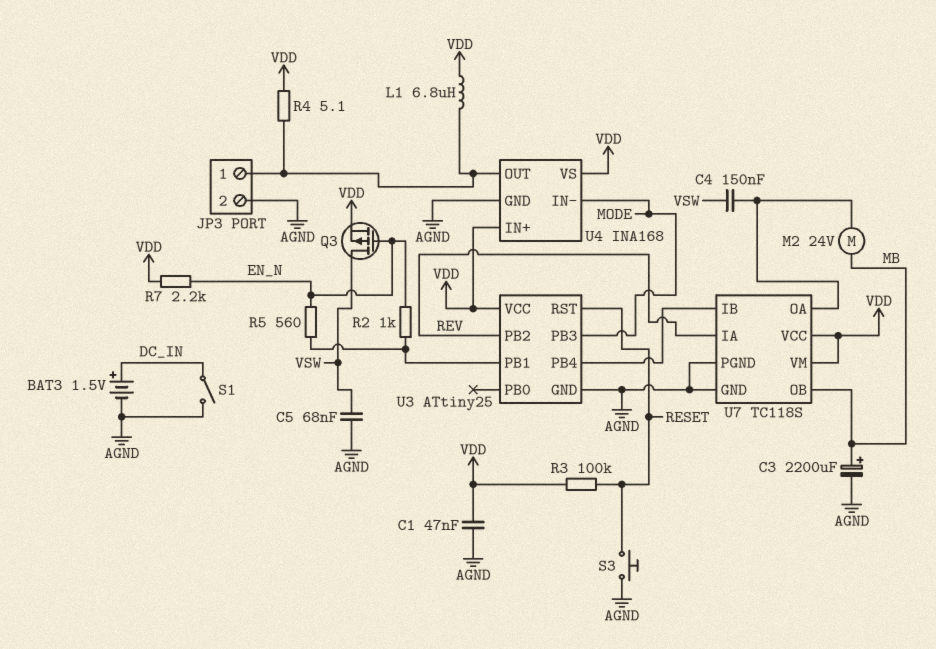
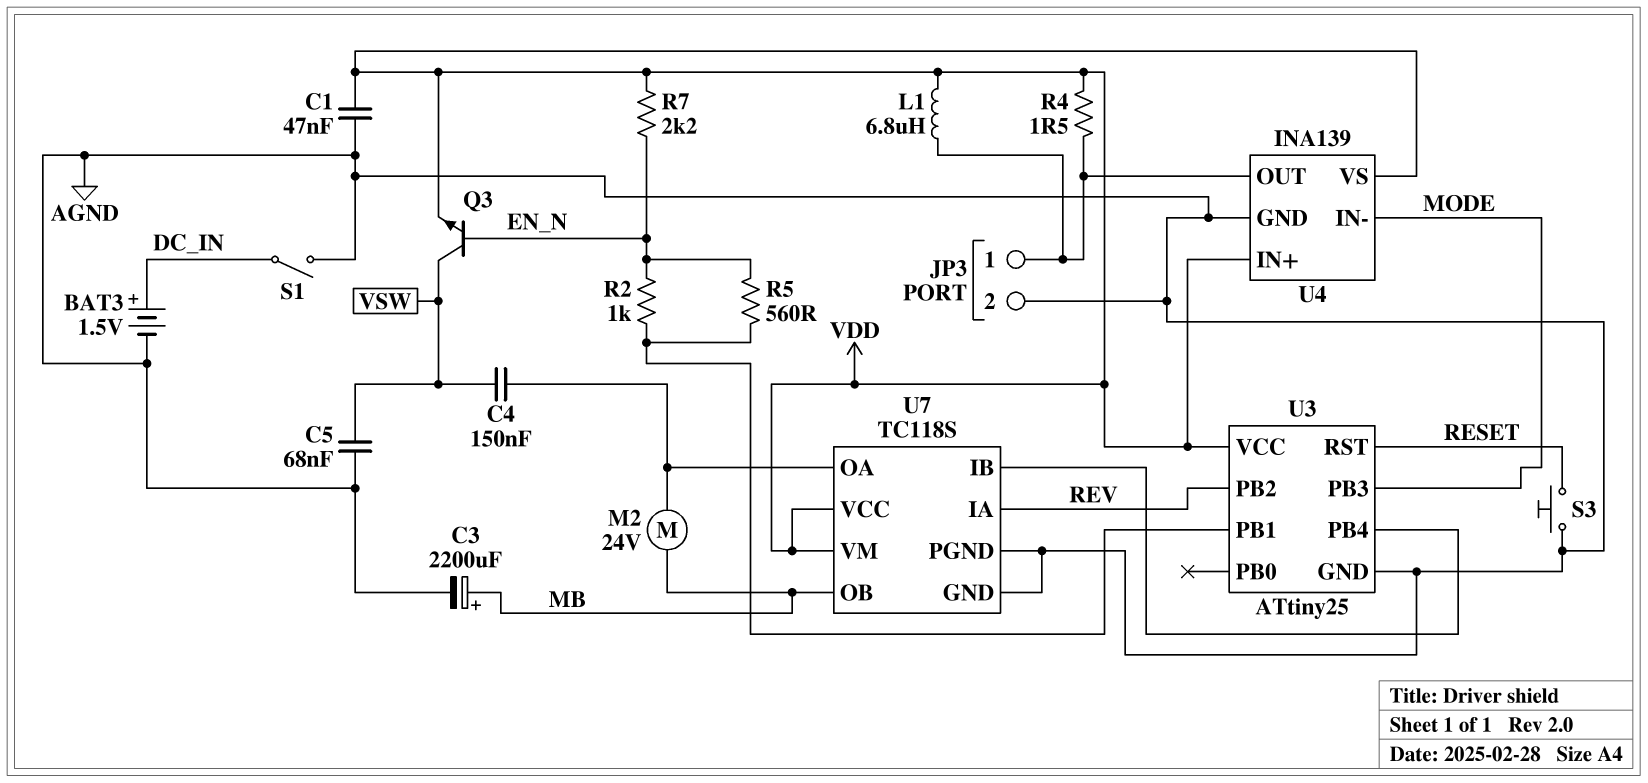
Q3: PMOS (G EN_N, D VSW, S VDD) -> NPN (B EN_N, C VSW, E VDD)
R3: 100k (RESET, VDD) -> none
R4: 5.1 (JP3/1, VDD) -> 1.5 (JP3/1, VDD)
U4: INA168 -> INA139

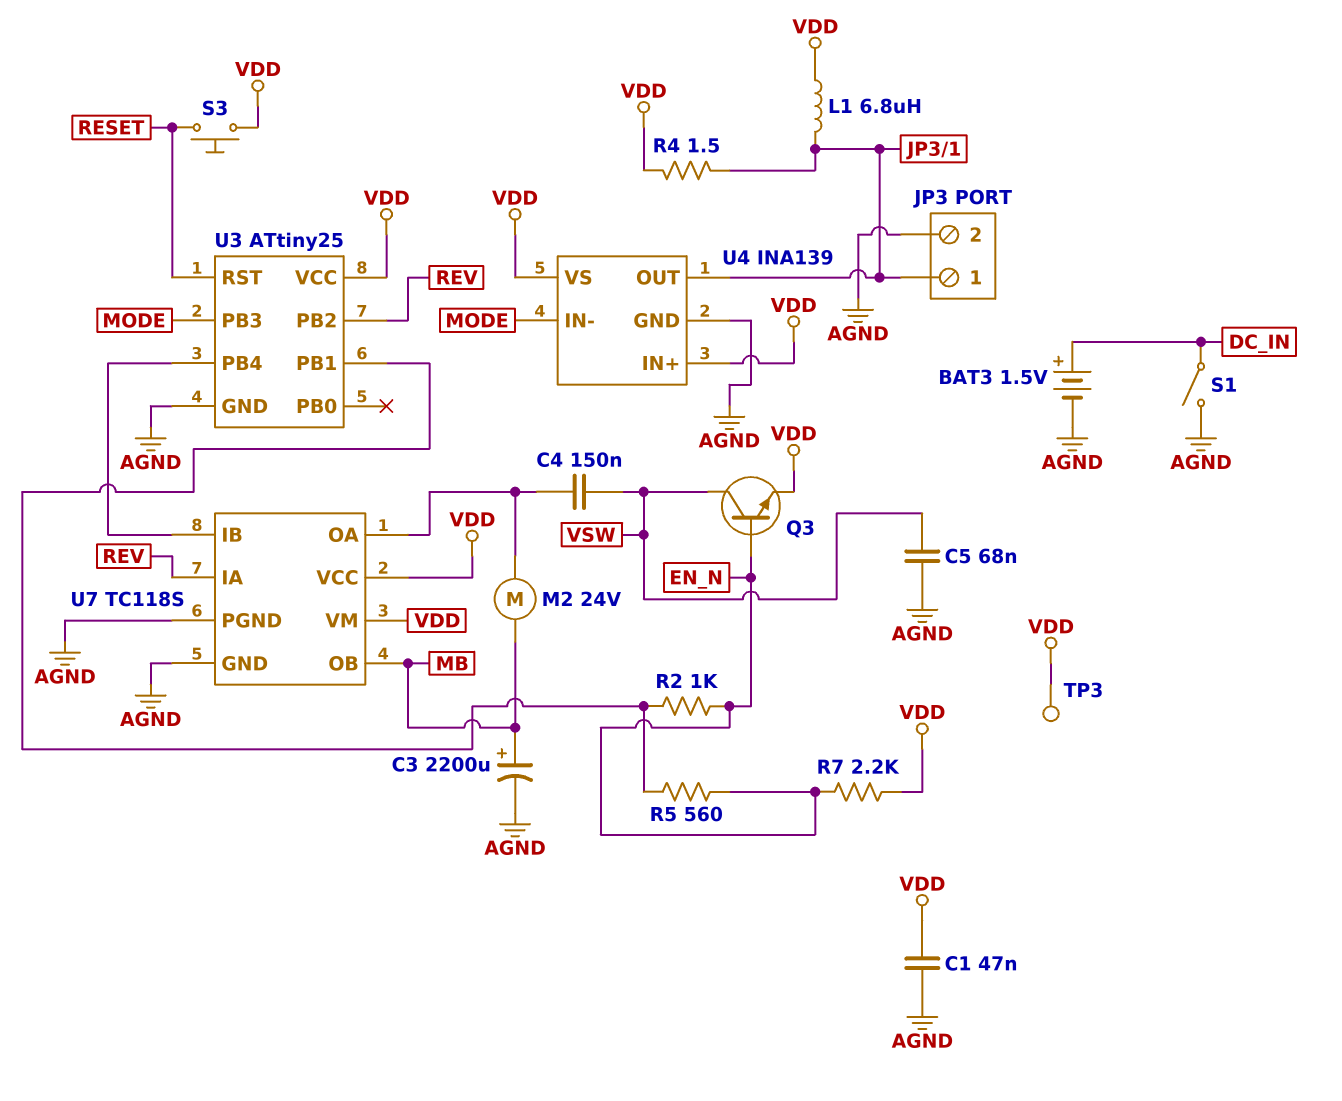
S3: button (AGND, RESET) -> button (RESET, VDD)
TP3: none -> test point (VDD)

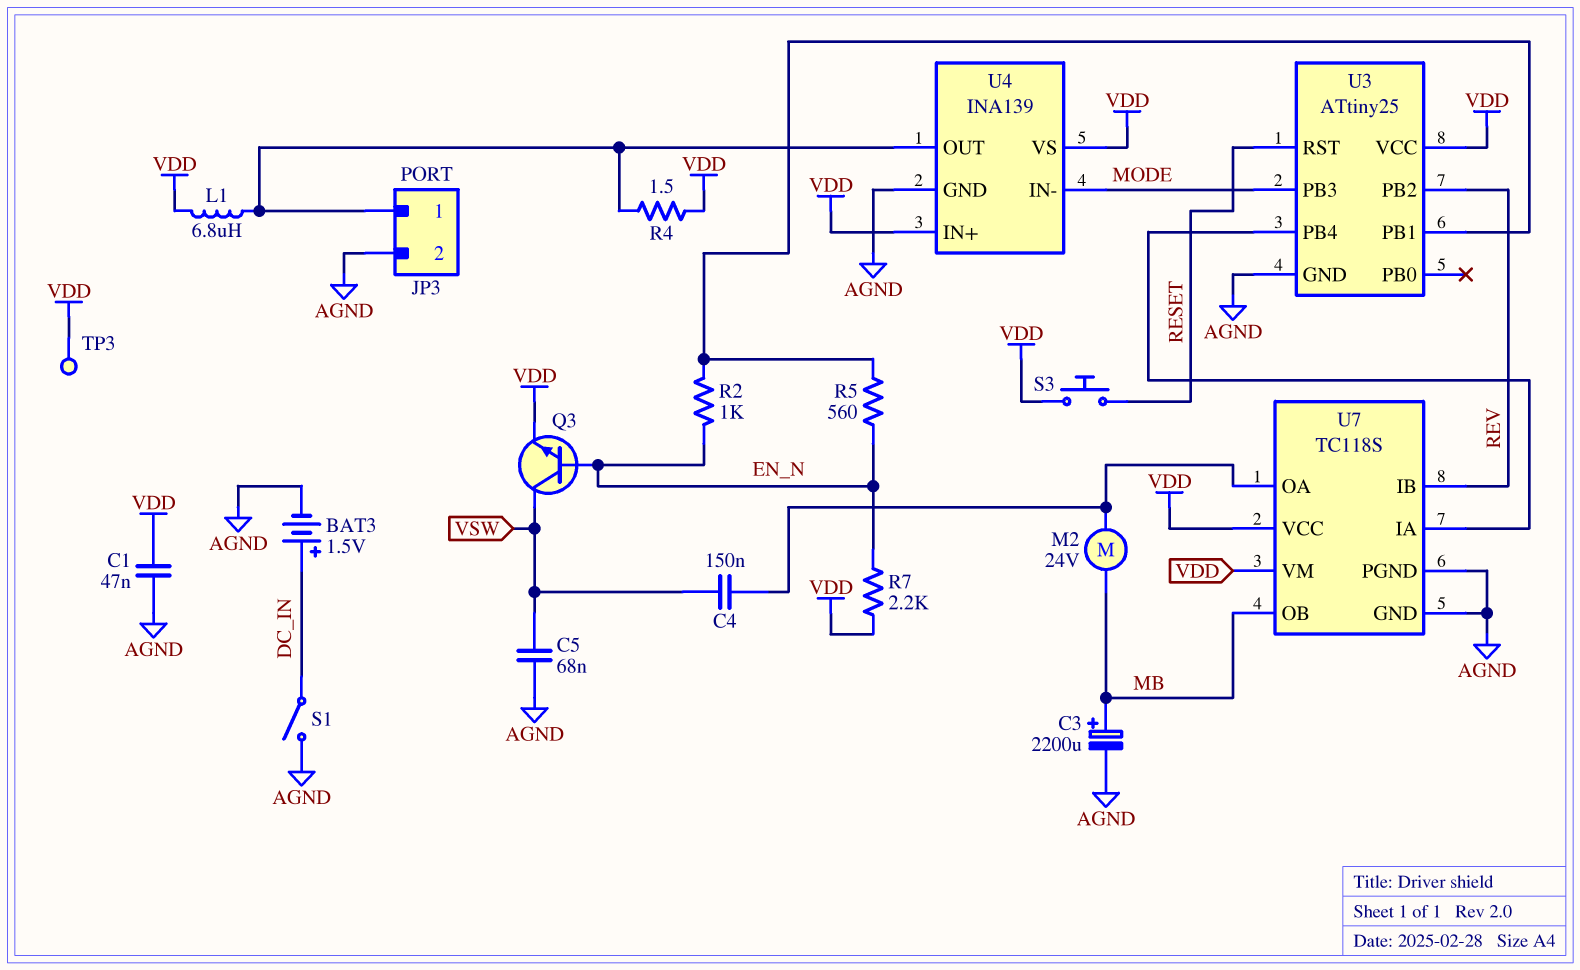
U7 pin IA: REV -> U3/PB4
U7 pin IB: U3/PB4 -> REV

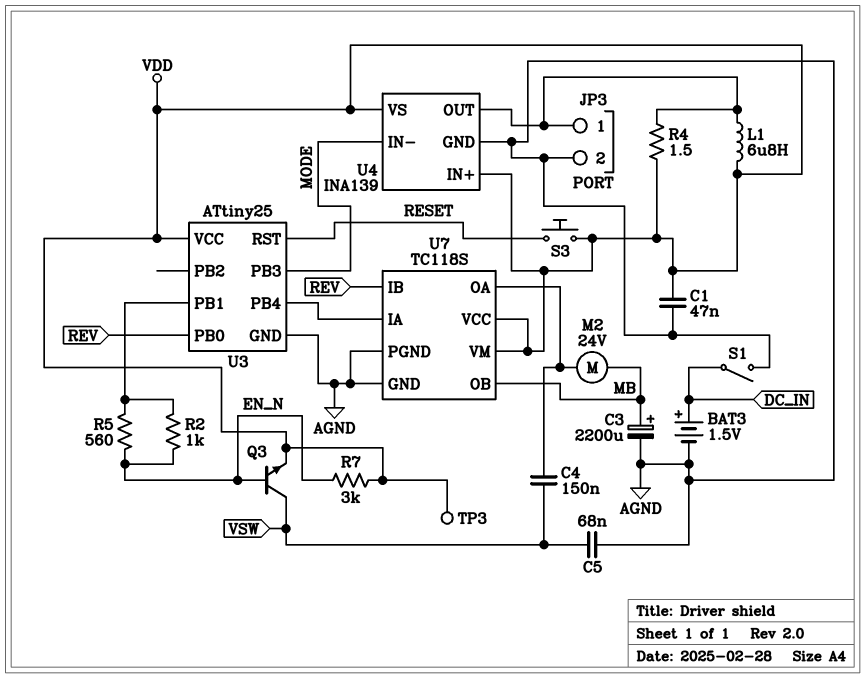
R7: 2.2k (EN_N, VDD) -> 3k (EN_N, VDD)
U3 pin PB0: none -> REV
U3 pin PB2: REV -> none

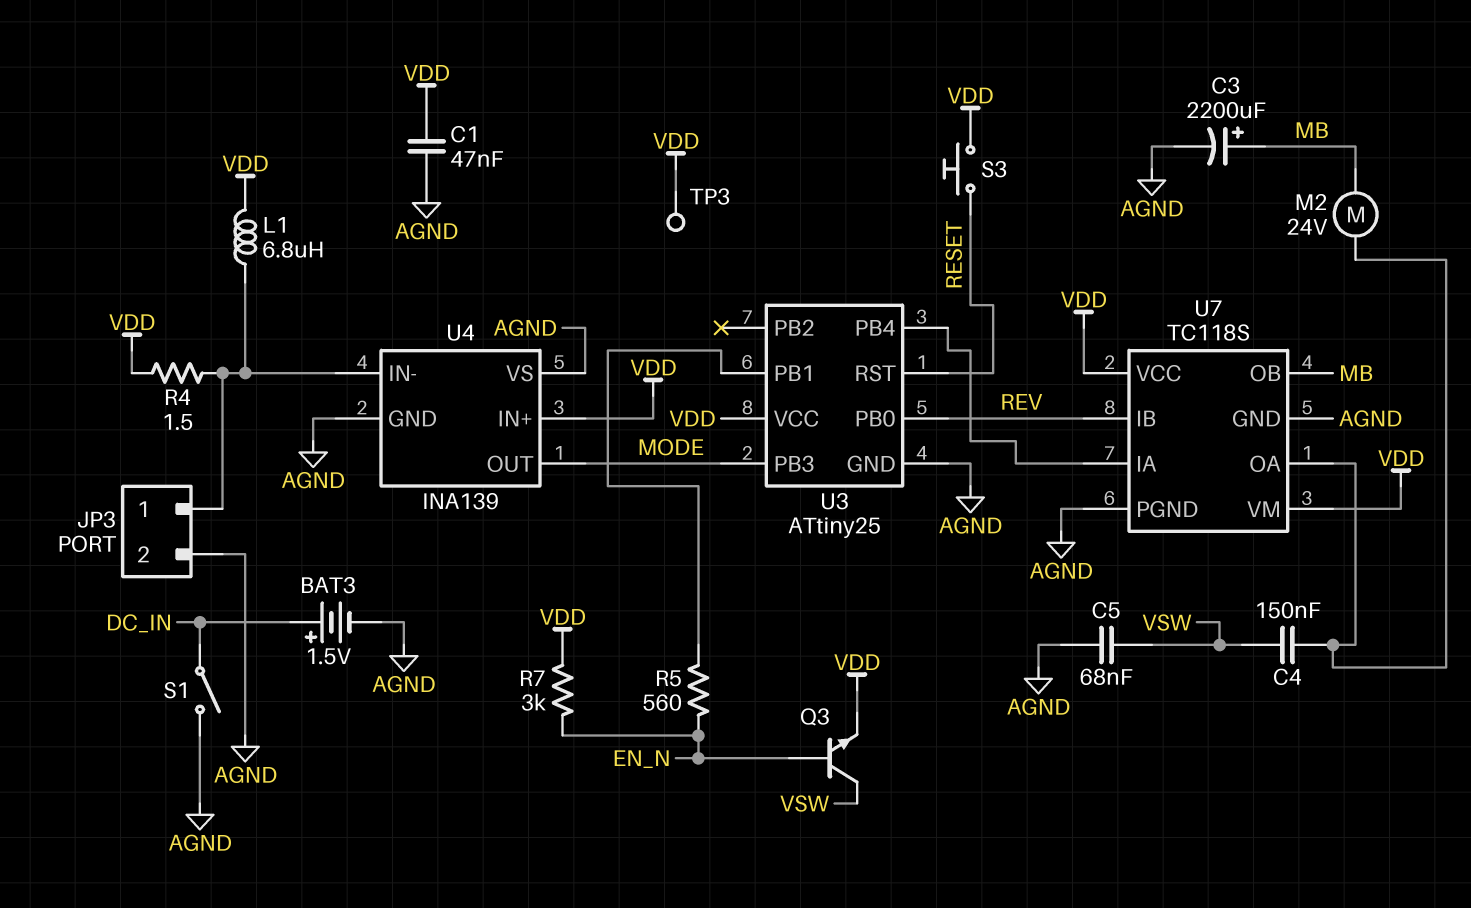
R2: 1k (EN_N, U3/PB1) -> none
U4 pin IN-: MODE -> JP3/1
U4 pin OUT: JP3/1 -> MODE
U4 pin VS: VDD -> AGND

